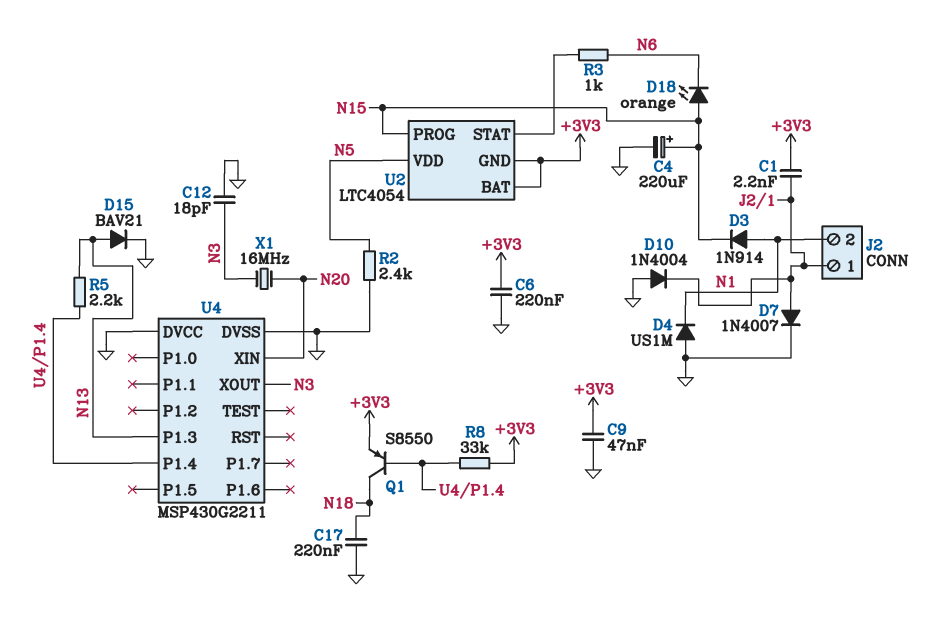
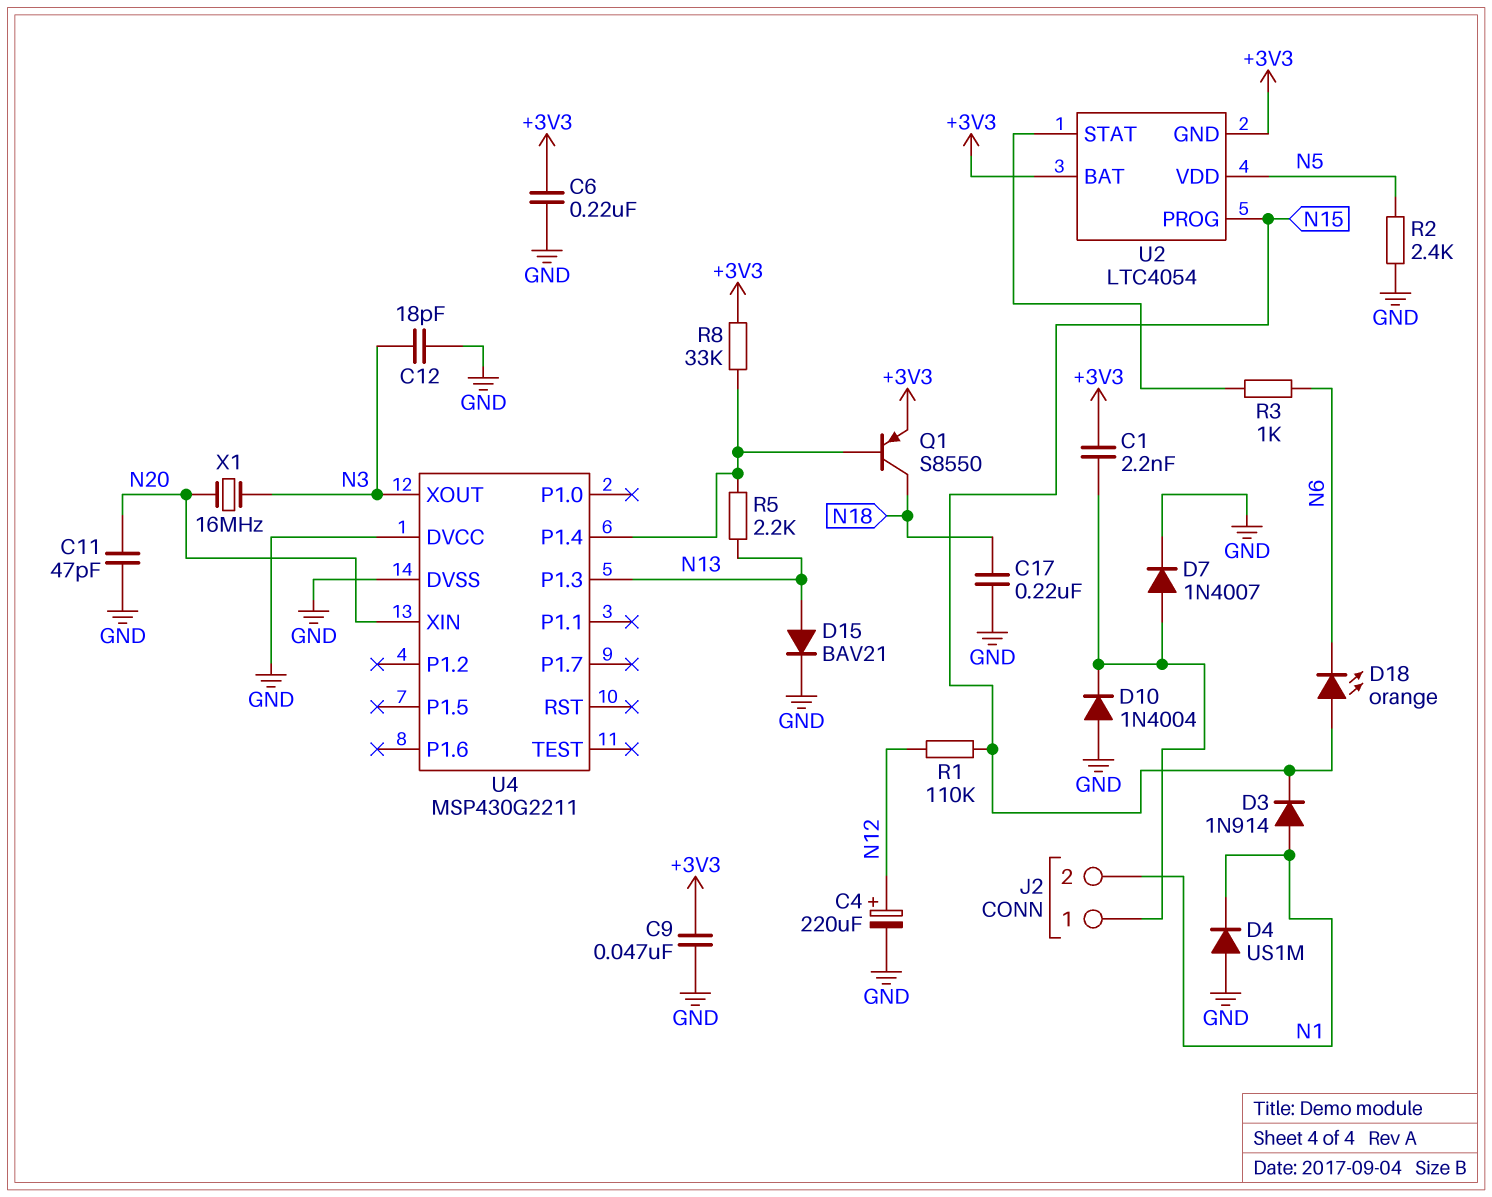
C4: 220uF (plus N15, minus GND) -> 220uF (plus N12, minus GND)
C11: none -> 47pF (GND, N20)
R1: none -> 110k (N12, N15)

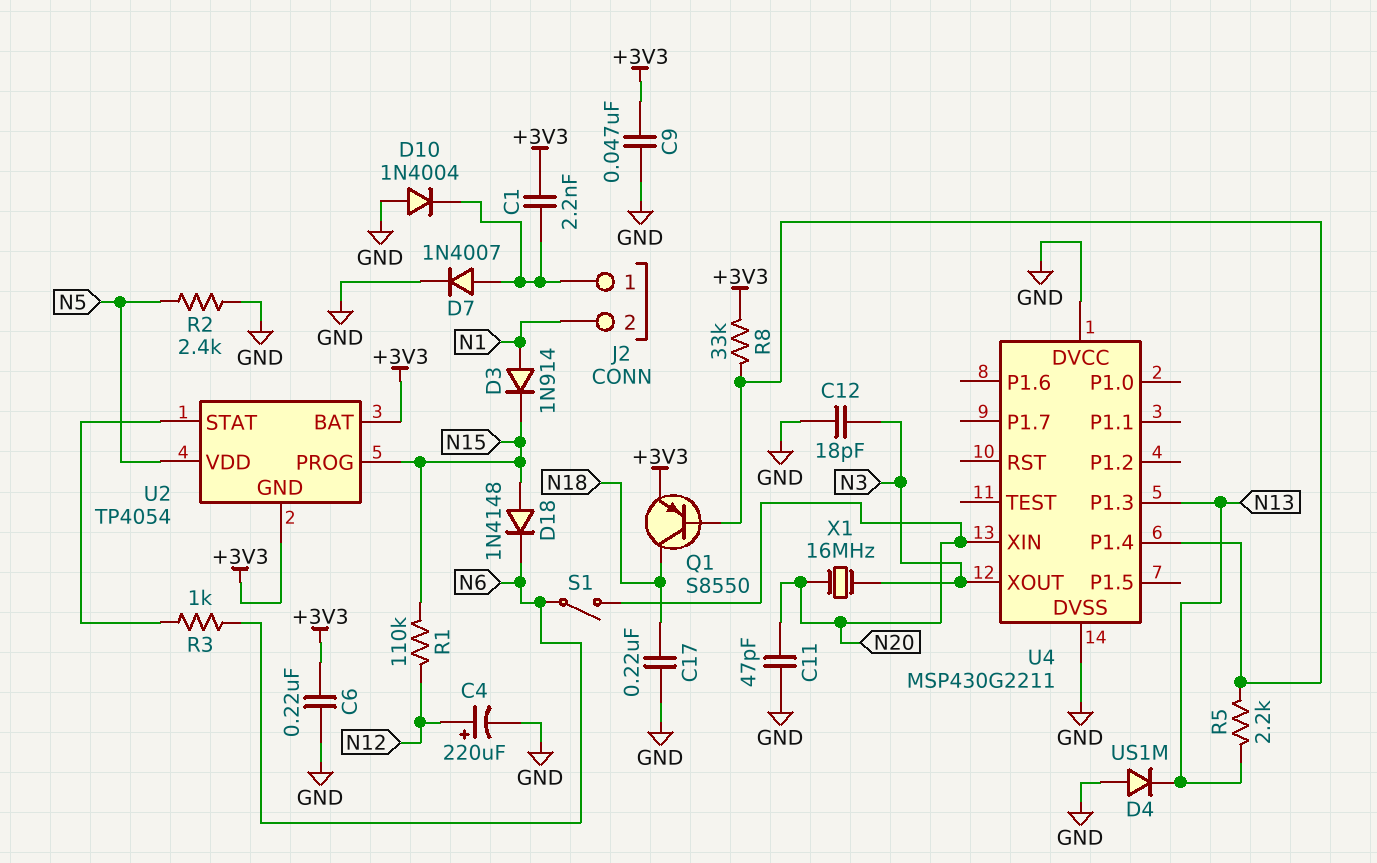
D4: diode US1M (A GND, K N1) -> diode US1M (A GND, K N13)
D15: diode BAV21 (A N13, K GND) -> none
D18: LED orange (A N15, K N6) -> diode 1N4148 (A N15, K N6)
S1: none -> switch (N6, N20)
U2: LTC4054 -> TP4054

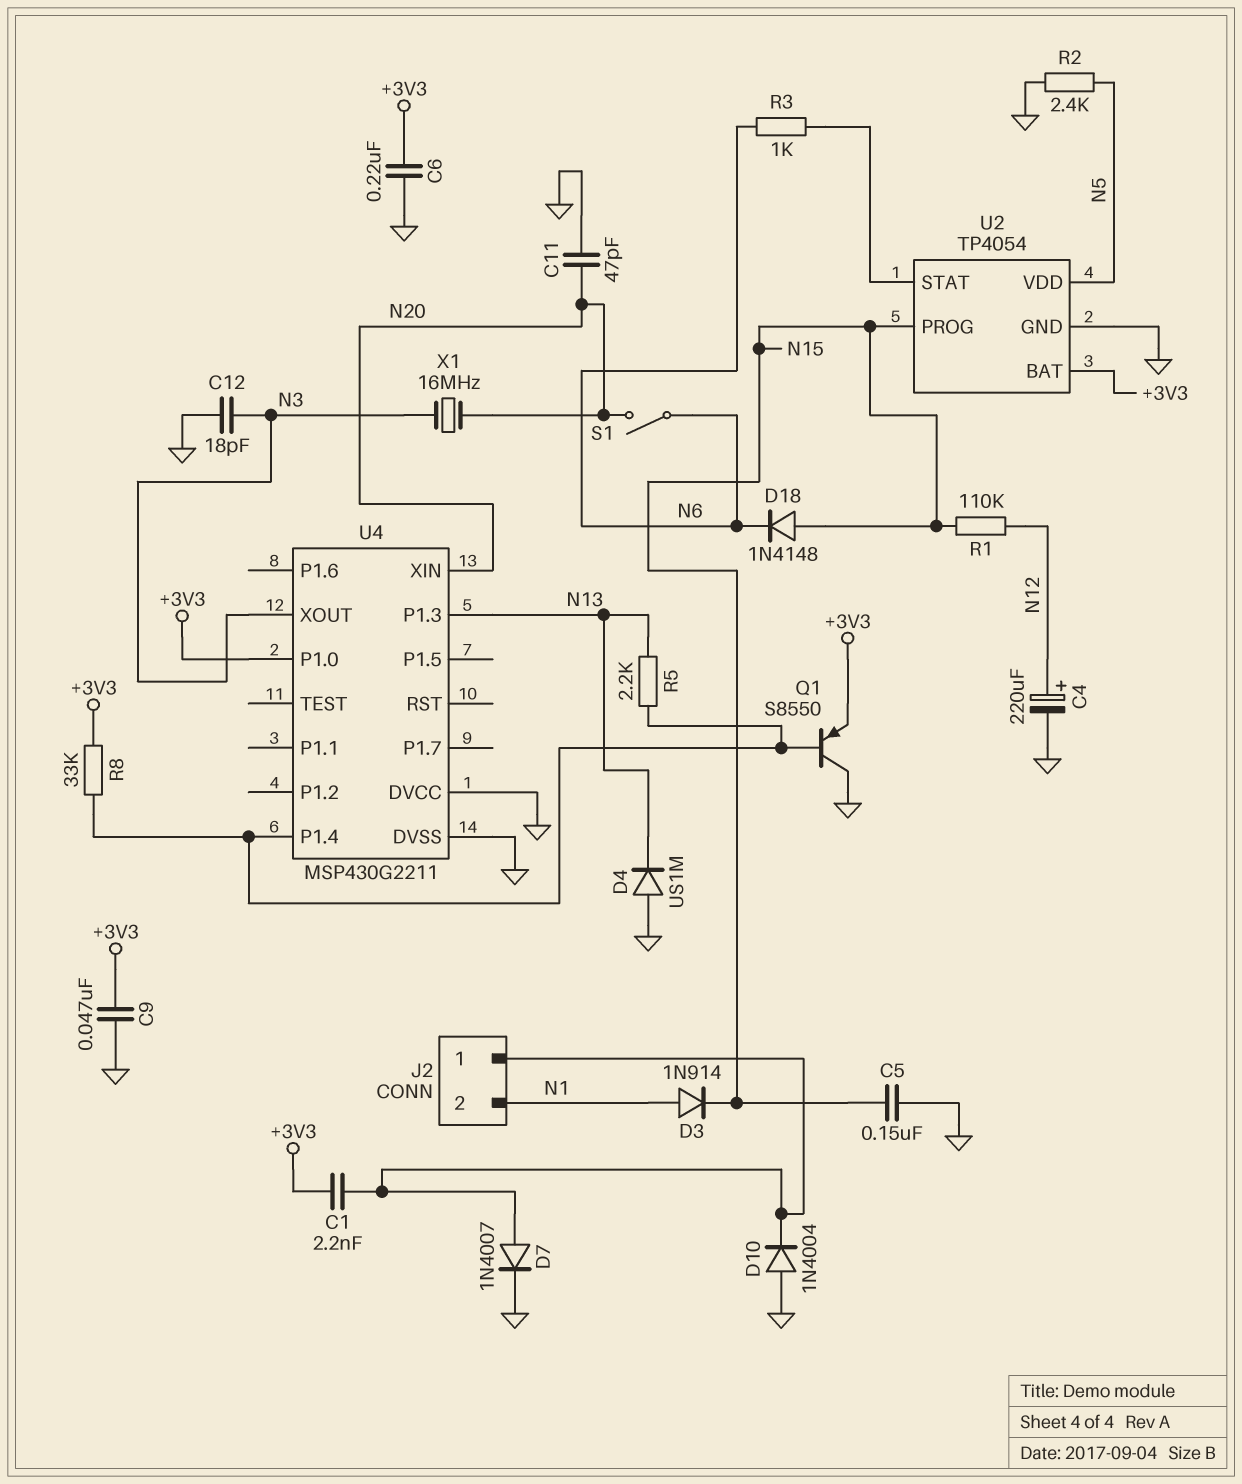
C5: none -> 150nF (GND, N15)
C17: 220nF (GND, N18) -> none
Q1: PNP S8550 (B U4/P1.4, C N18, E +3V3) -> PNP S8550 (B U4/P1.4, C GND, E +3V3)
U2 pin GND: +3V3 -> GND
U4 pin P1.0: none -> +3V3

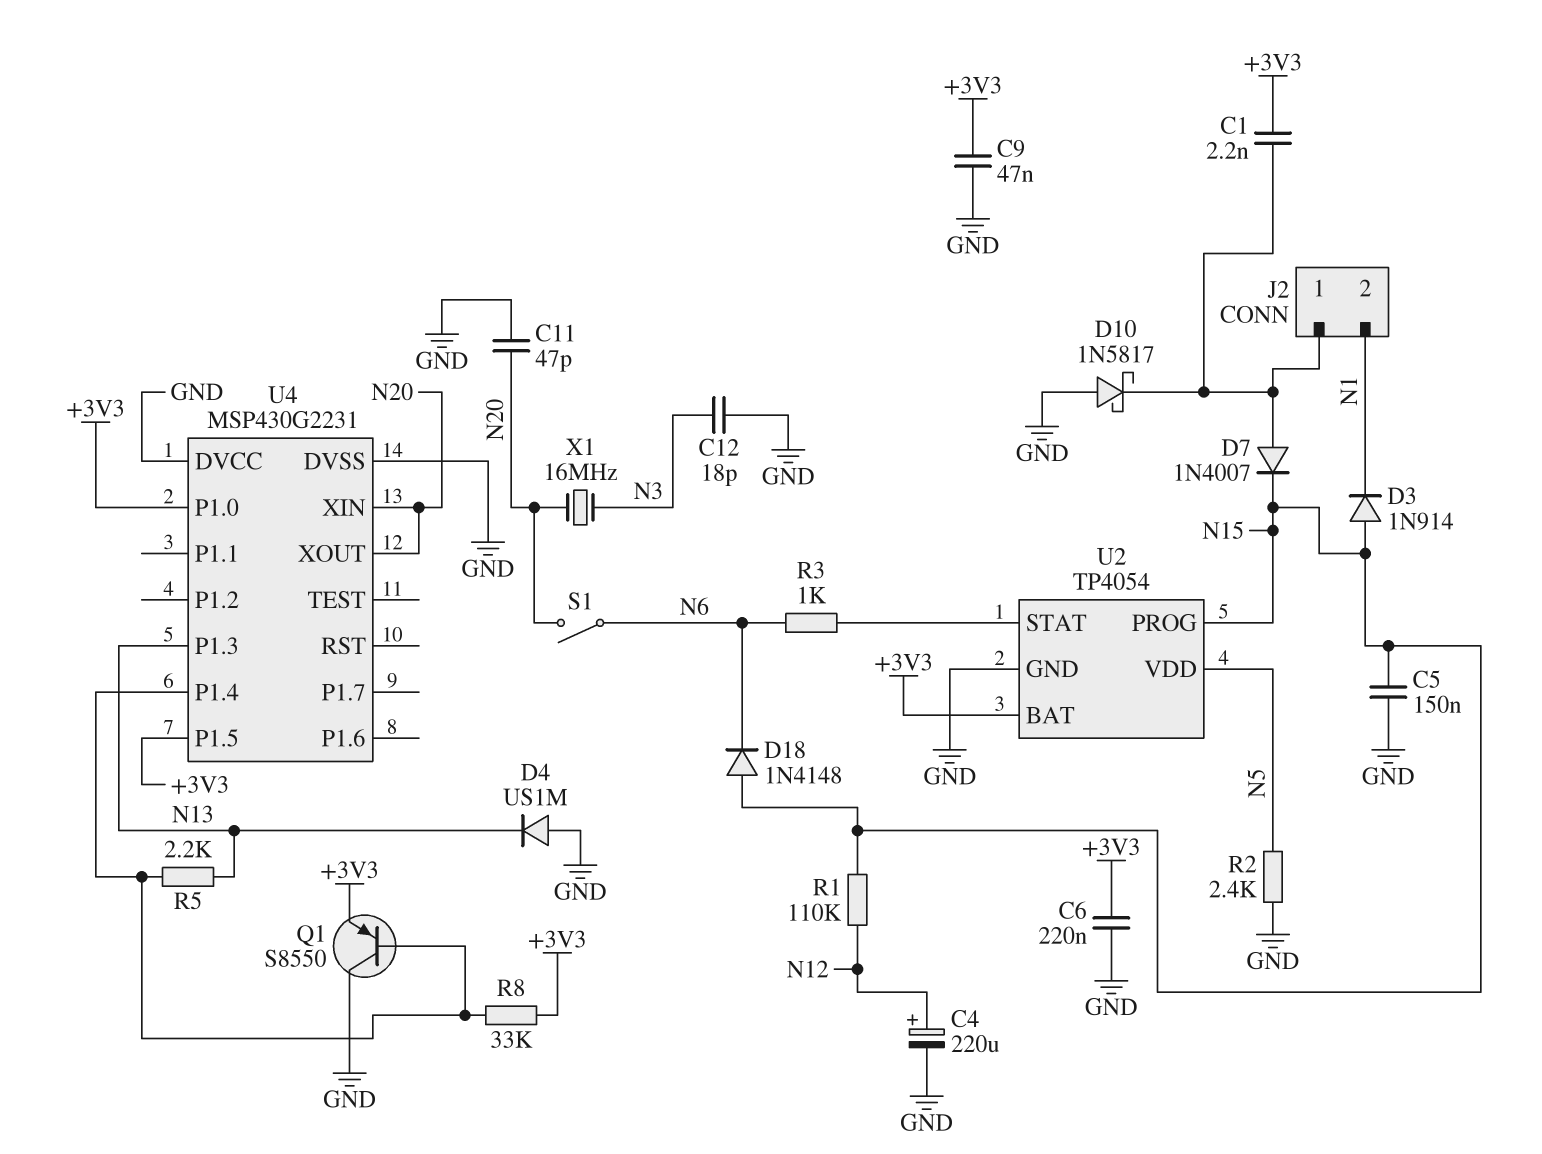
D3: diode 1N914 (A N1, K N15) -> diode 1N914 (A N15, K N1)
D7: diode 1N4007 (A J2/1, K GND) -> diode 1N4007 (A J2/1, K N15)
D10: diode 1N4004 (A GND, K J2/1) -> schottky 1N5817 (A GND, K J2/1)
U4: MSP430G2211 -> MSP430G2231
U4 pin P1.5: none -> +3V3
U4 pin XOUT: N3 -> N20

